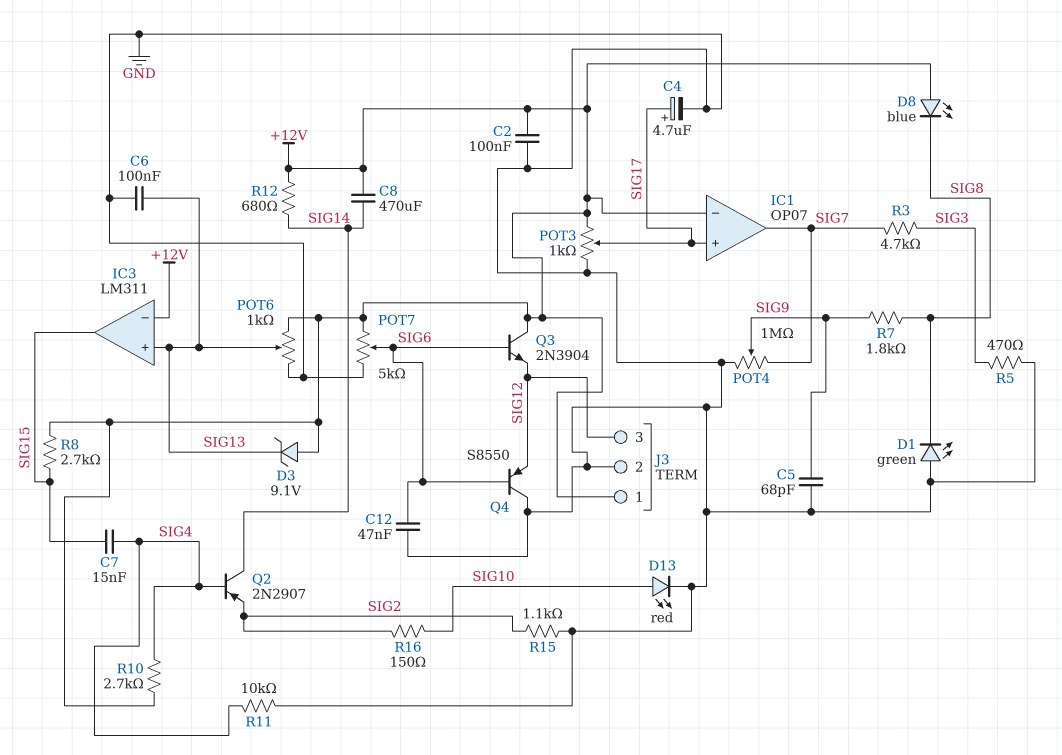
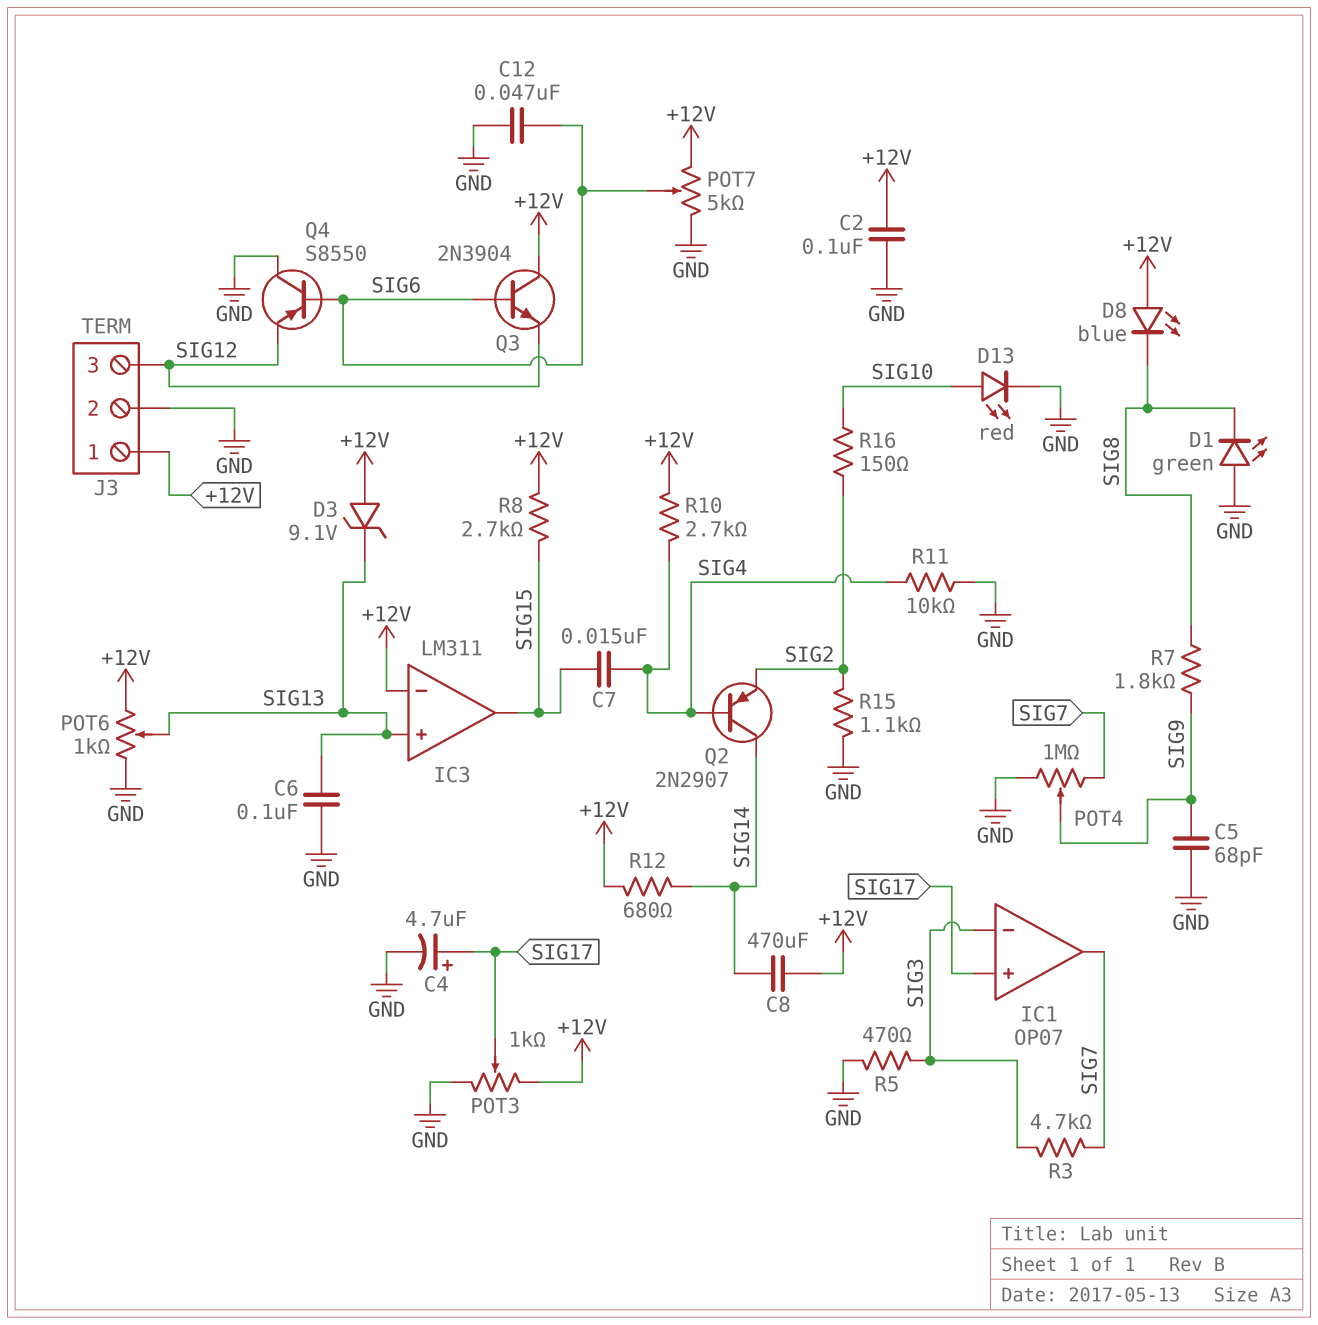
IC1 pin in-: +12V -> SIG3

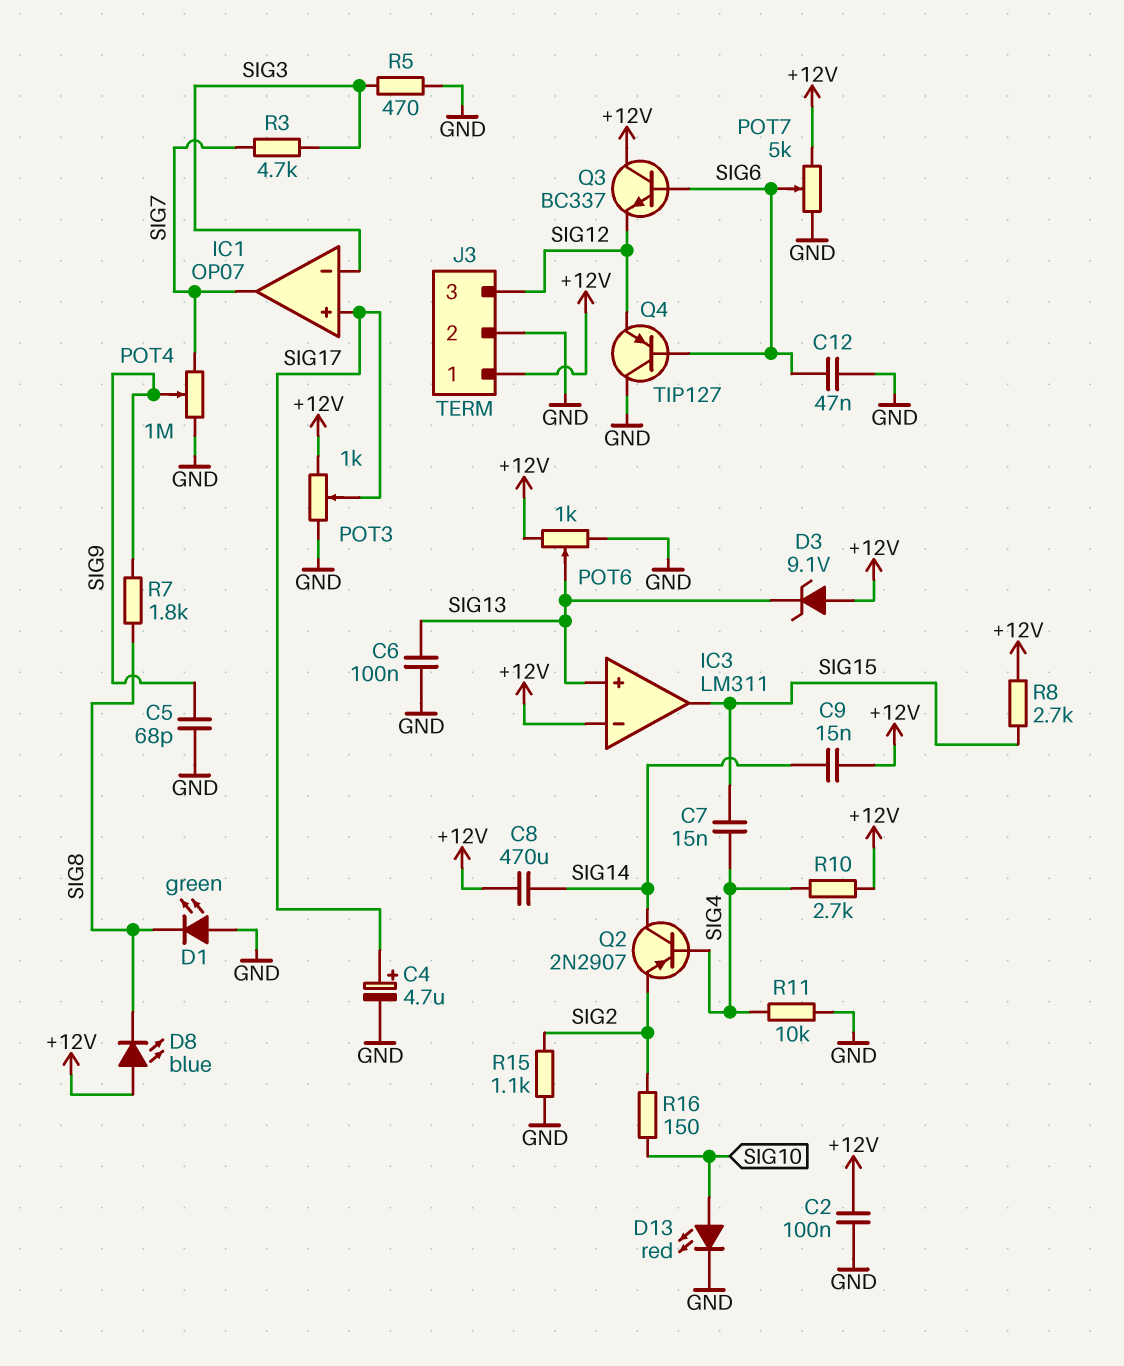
C9: none -> 15nF (+12V, SIG14)
Q3: NPN 2N3904 (B SIG6, C +12V, E SIG12) -> NPN BC337 (B SIG6, C +12V, E SIG12)
Q4: PNP S8550 (B SIG6, C GND, E SIG12) -> PNP TIP127 (B SIG6, C GND, E SIG12)
R12: 680 (+12V, SIG14) -> none

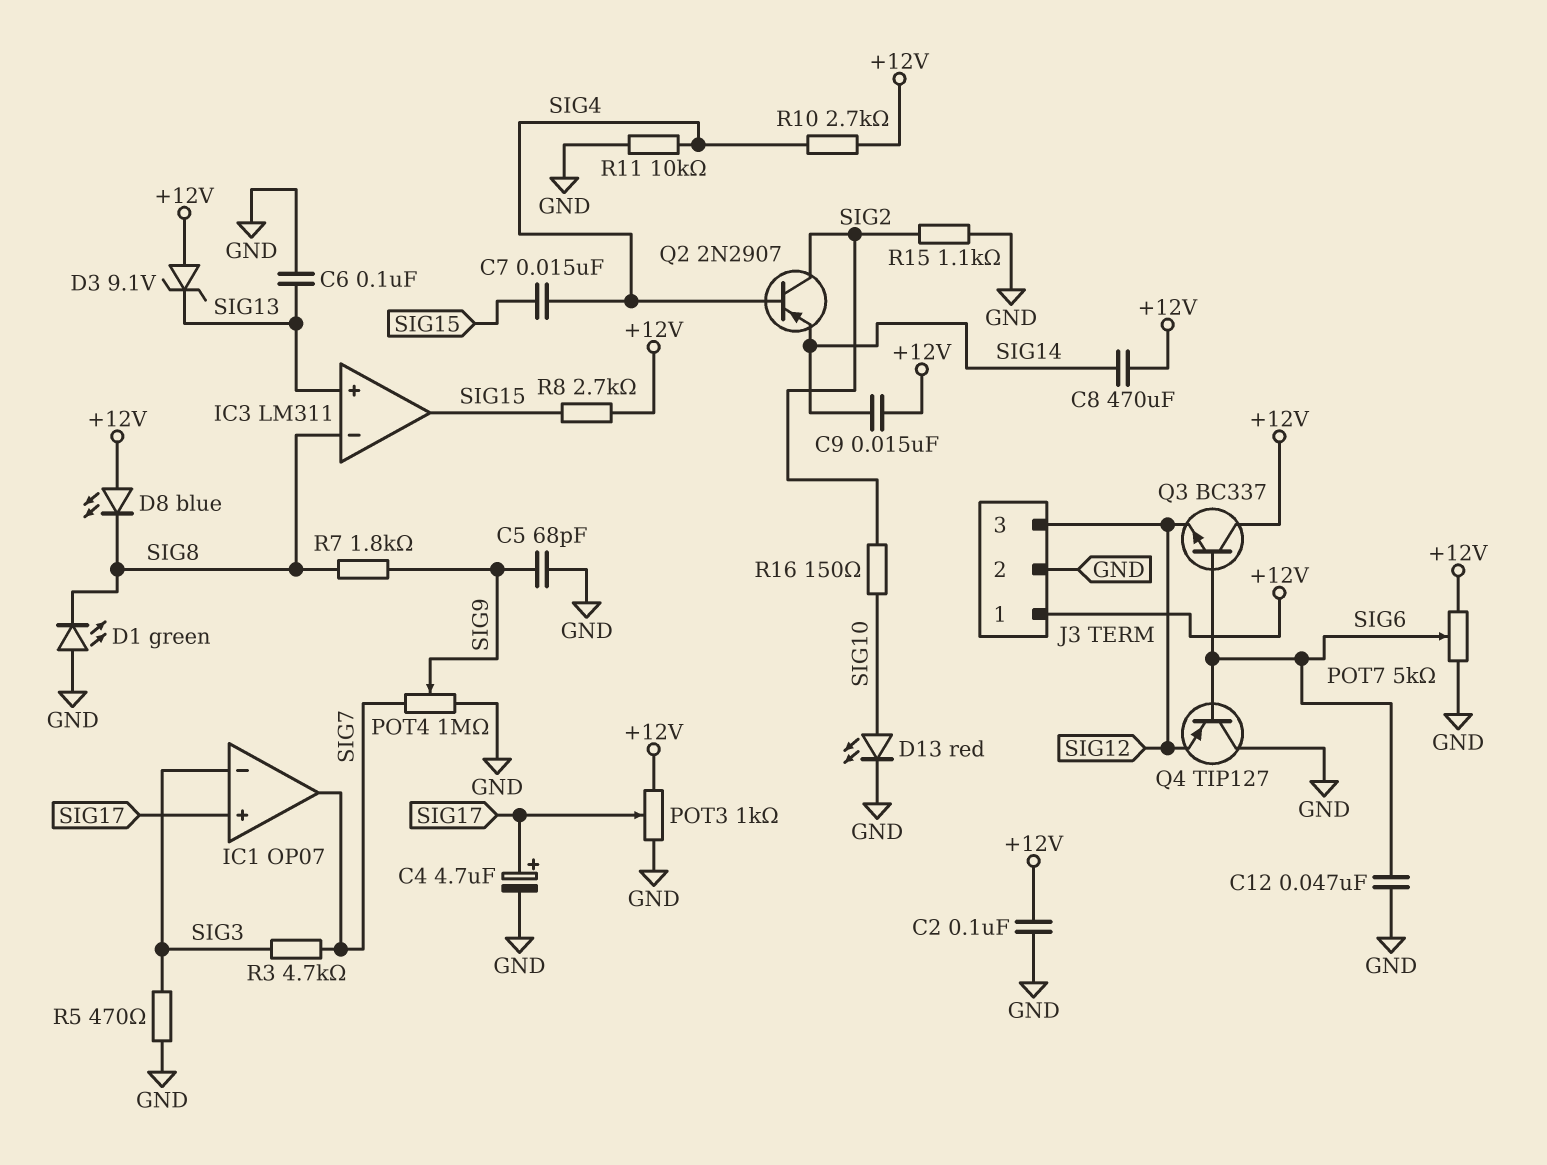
IC3 pin in-: +12V -> SIG8
POT6: 1k (+12V, GND, wiper SIG13) -> none
Q2: PNP 2N2907 (B SIG4, C SIG14, E SIG2) -> PNP 2N2907 (B SIG4, C SIG2, E SIG14)

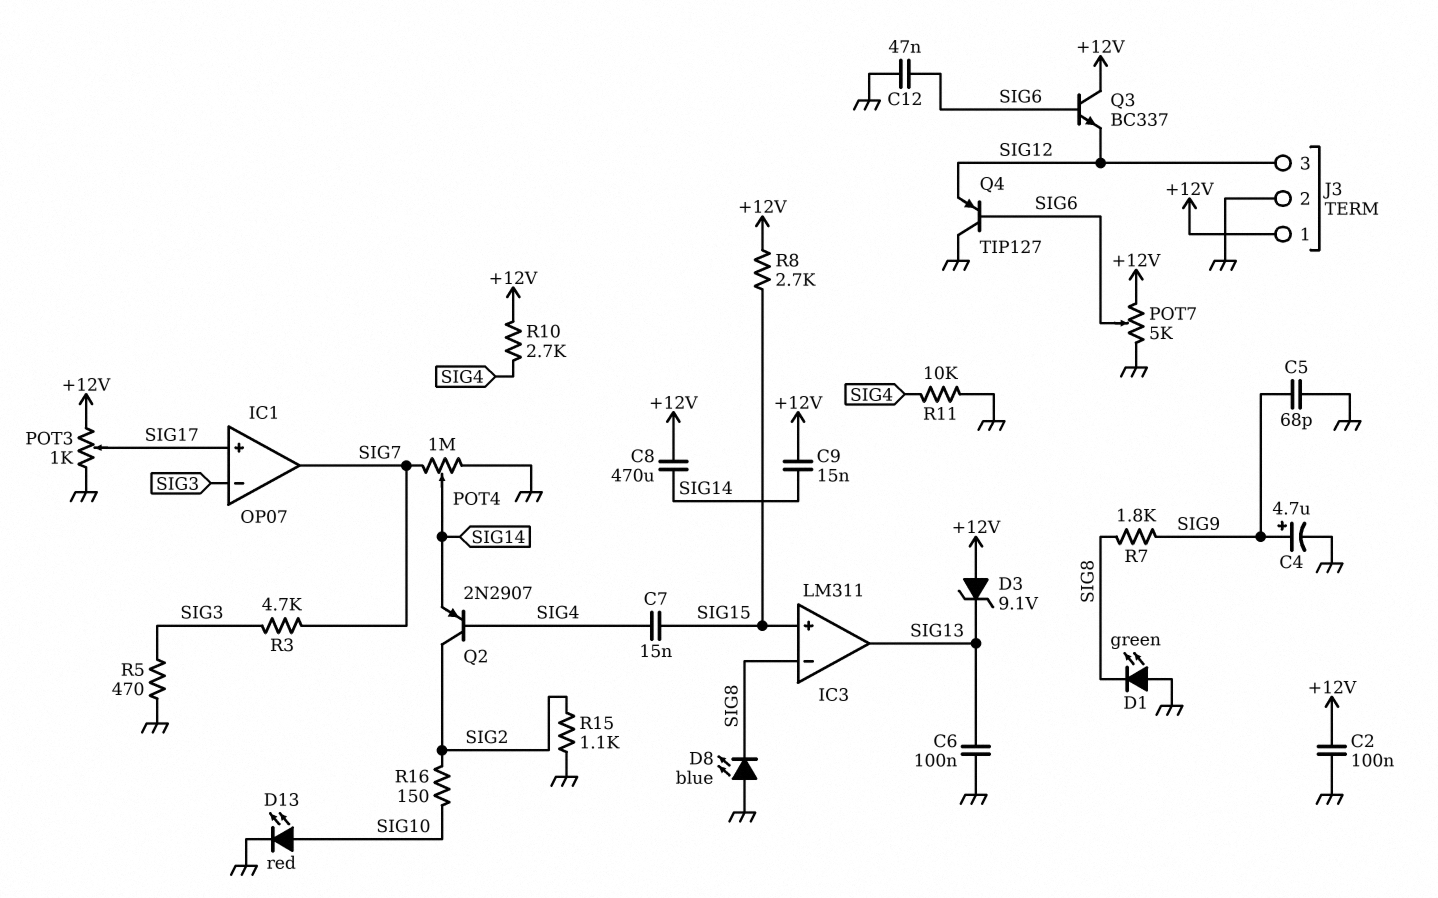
C4: 4.7uF (plus SIG17, minus GND) -> 4.7uF (plus SIG9, minus GND)
D8: LED blue (A +12V, K SIG8) -> LED blue (A GND, K SIG8)
IC3 pin in+: SIG13 -> SIG15
IC3 pin out: SIG15 -> SIG13
POT4: 1M (GND, SIG7, wiper SIG9) -> 1M (GND, SIG7, wiper SIG14)

